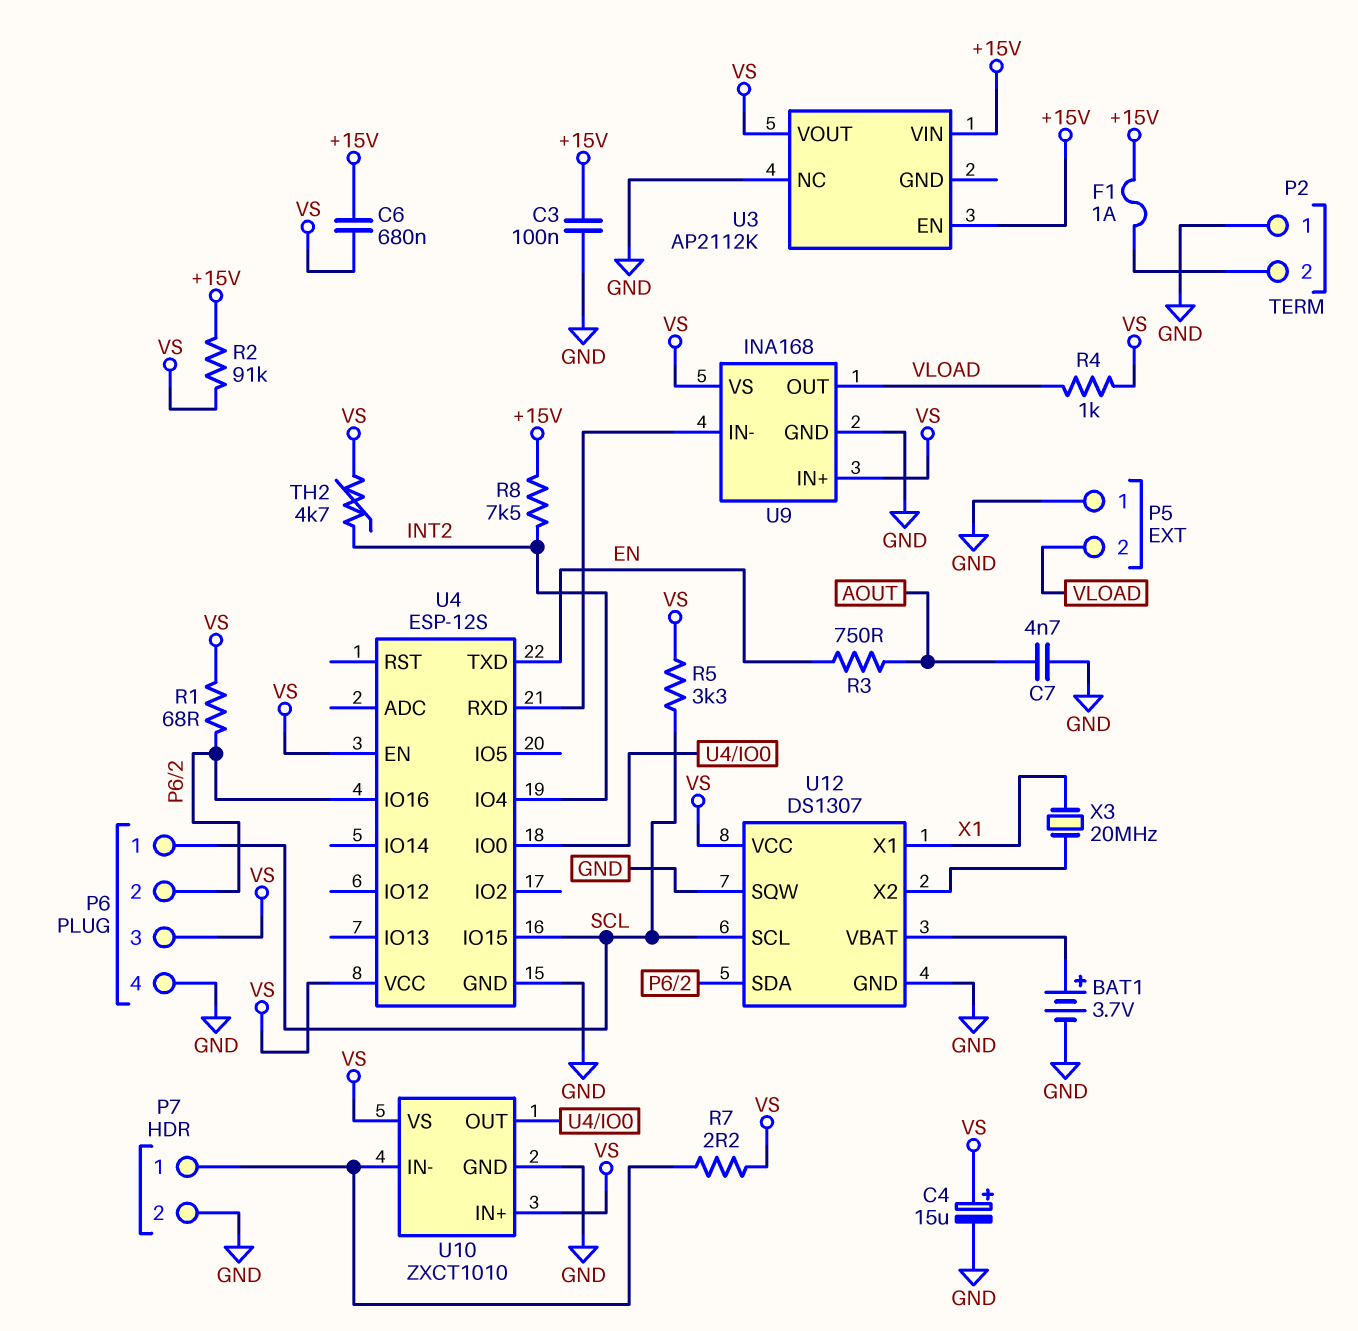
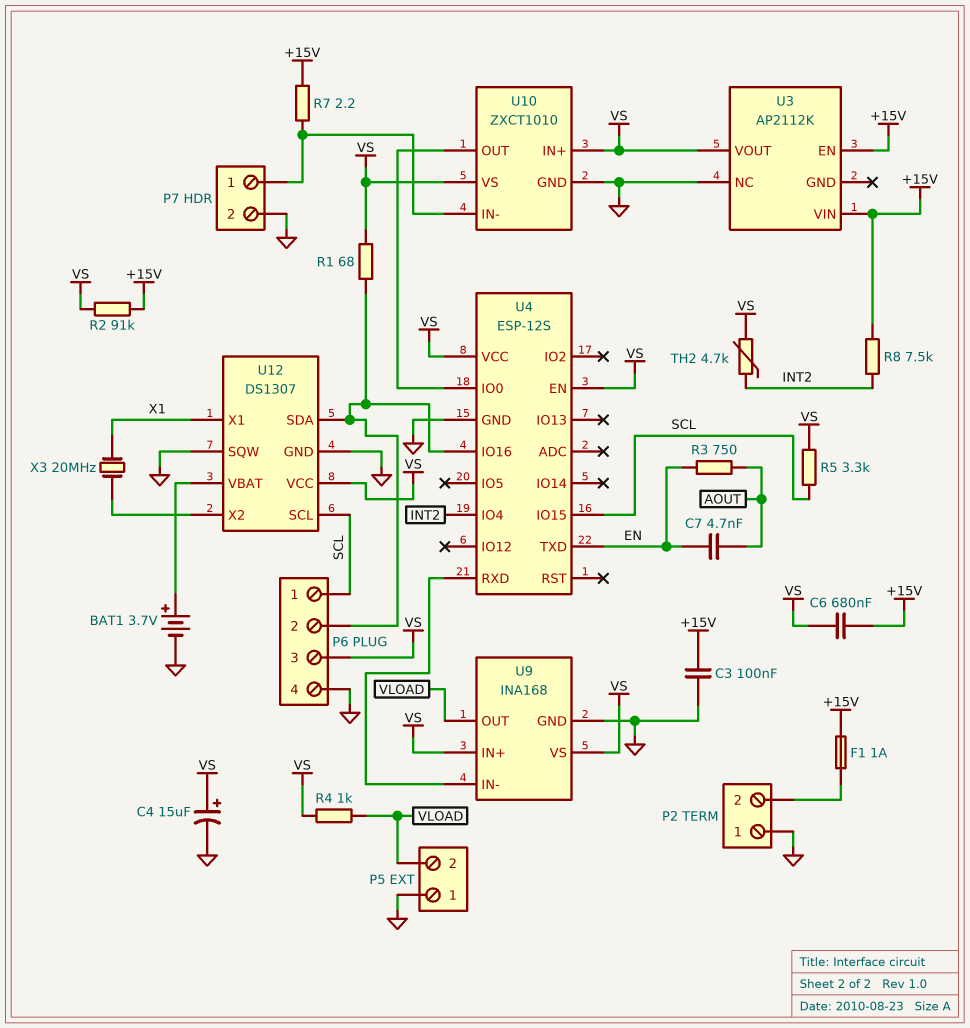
C7: 4.7nF (AOUT, GND) -> 4.7nF (AOUT, EN)
R7: 2.2 (P7/1, VS) -> 2.2 (+15V, P7/1)

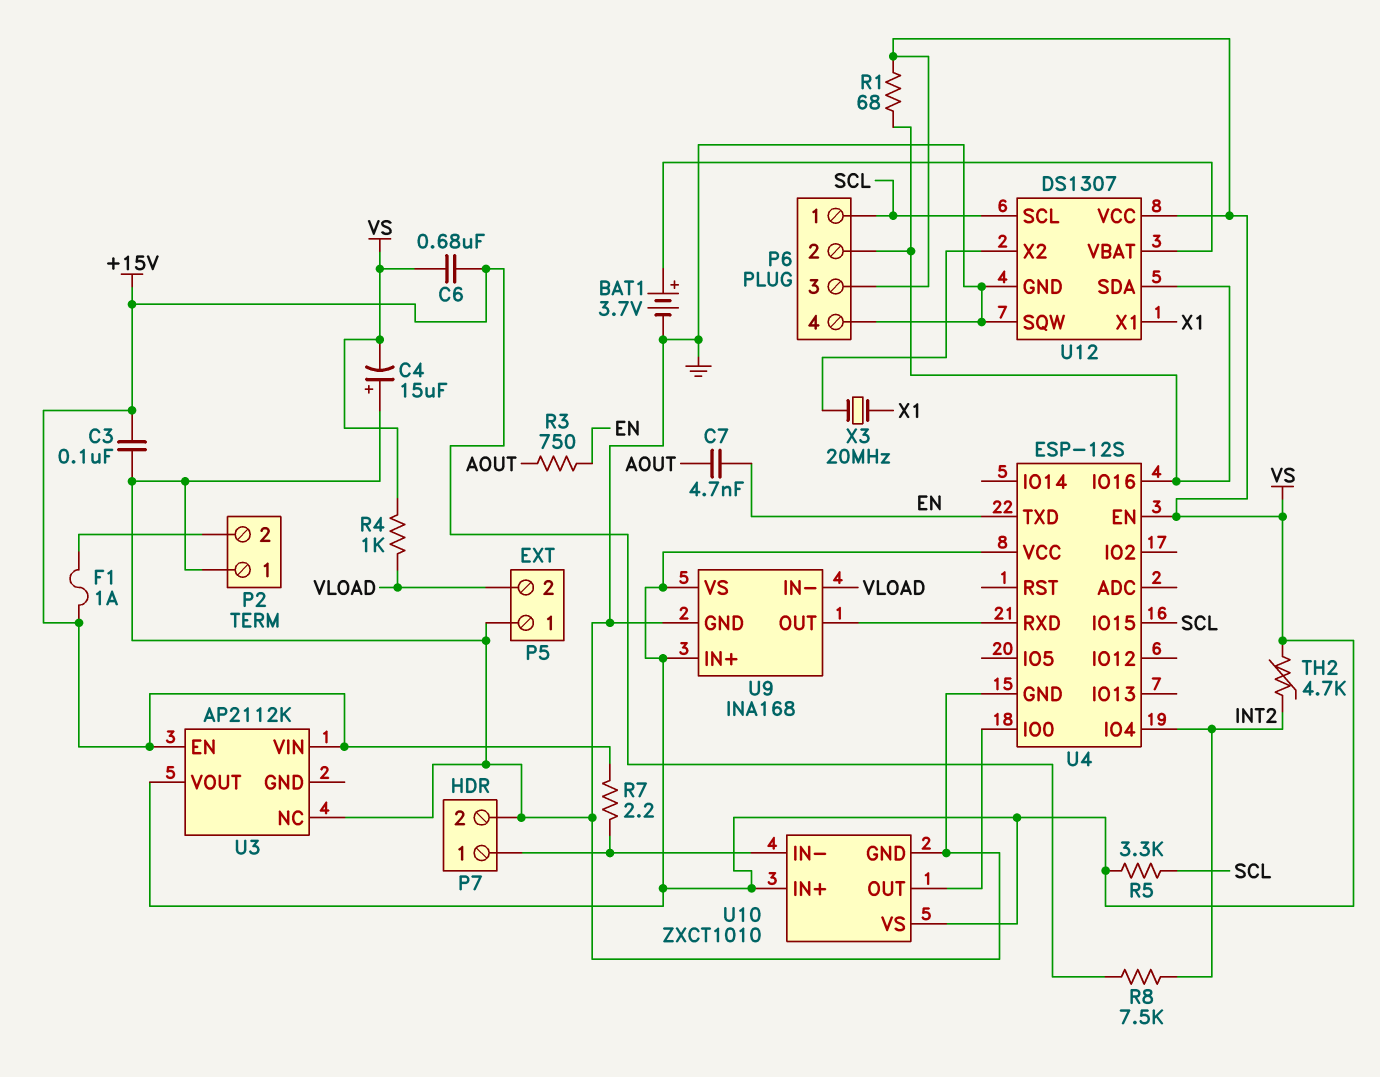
C4: 15uF (plus VS, minus GND) -> 15uF (plus GND, minus VS)
R2: 91k (+15V, VS) -> none
U9 pin IN-: U4/RXD -> VLOAD
U9 pin OUT: VLOAD -> U4/RXD

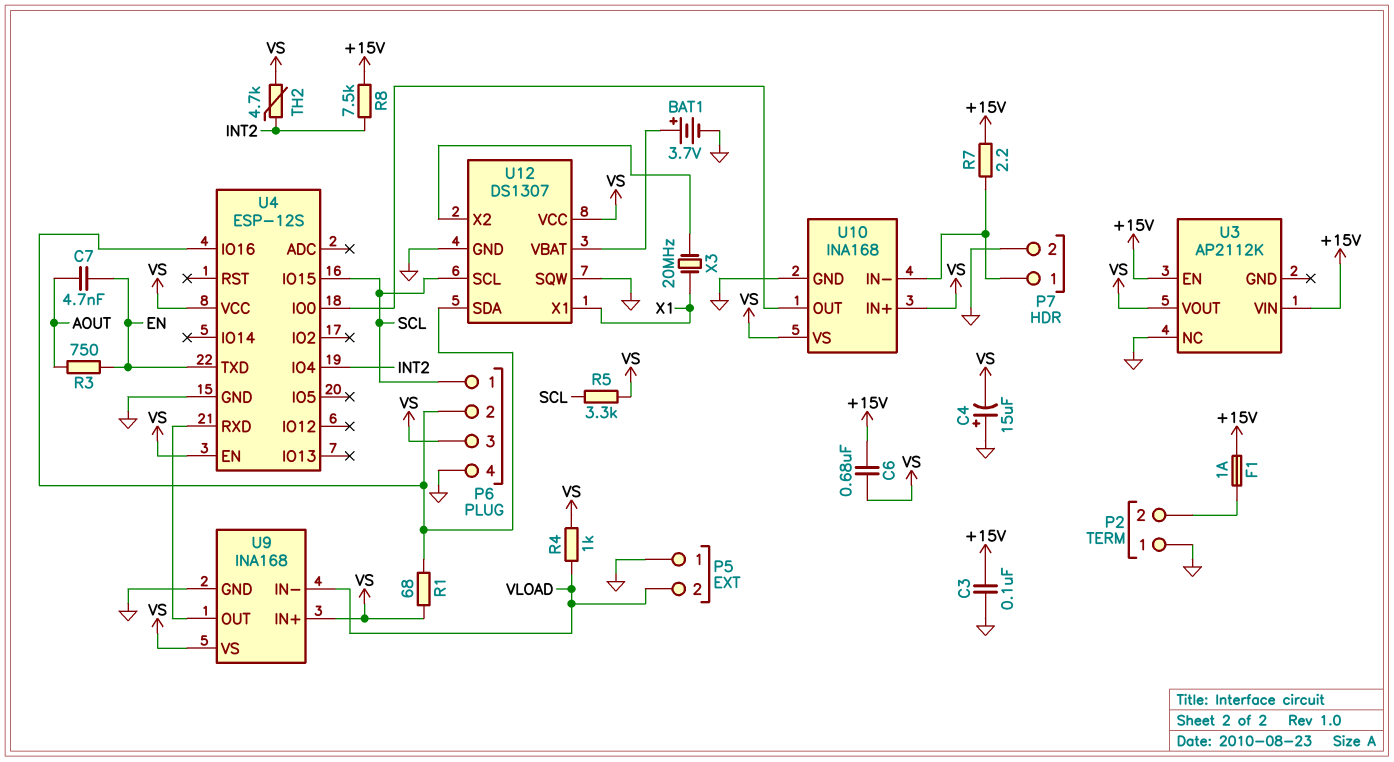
U10: ZXCT1010 -> INA168

